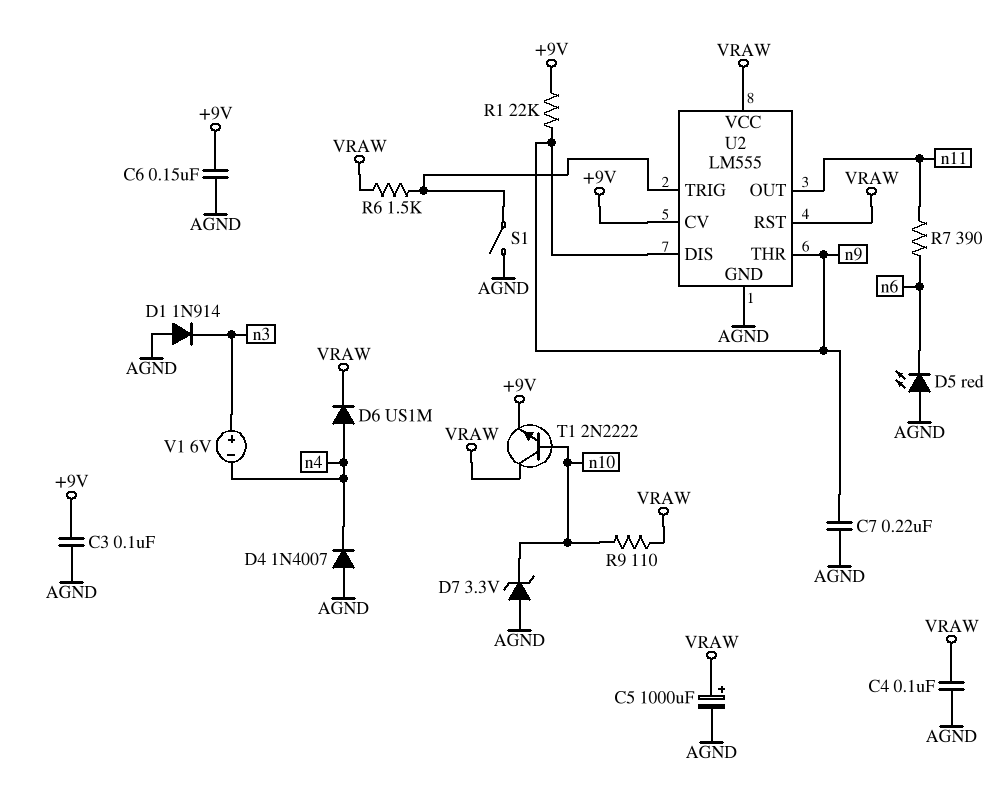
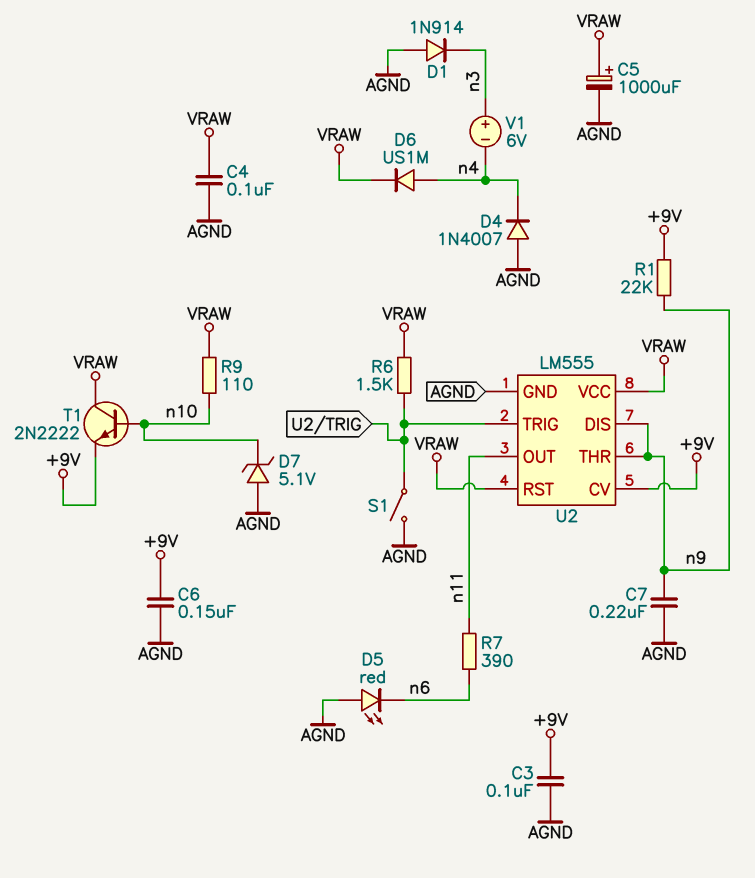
D7: zener 3.3V (A AGND, K n10) -> zener 5.1V (A AGND, K n10)

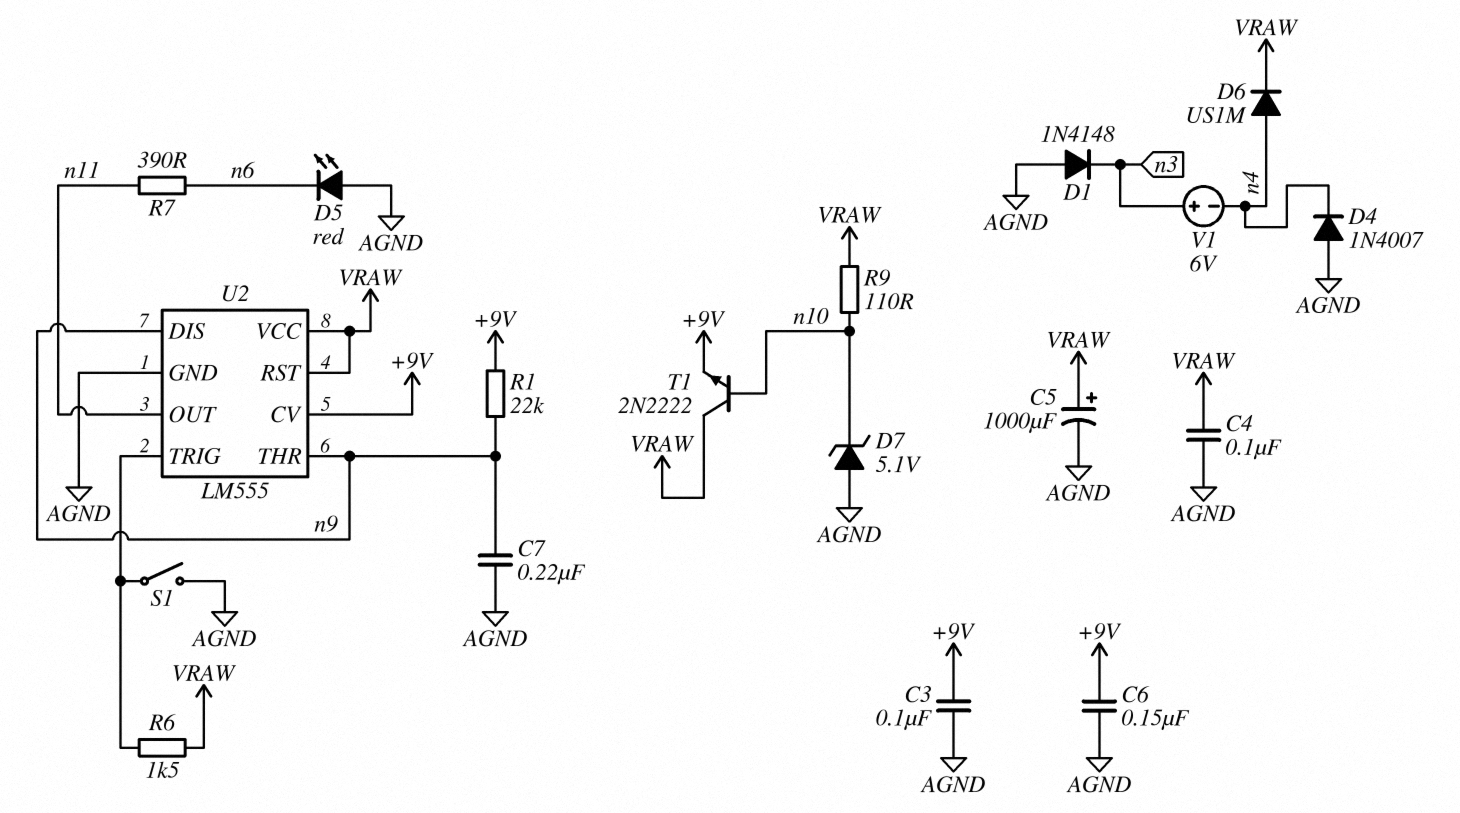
D1: diode 1N914 (A AGND, K n3) -> diode 1N4148 (A AGND, K n3)

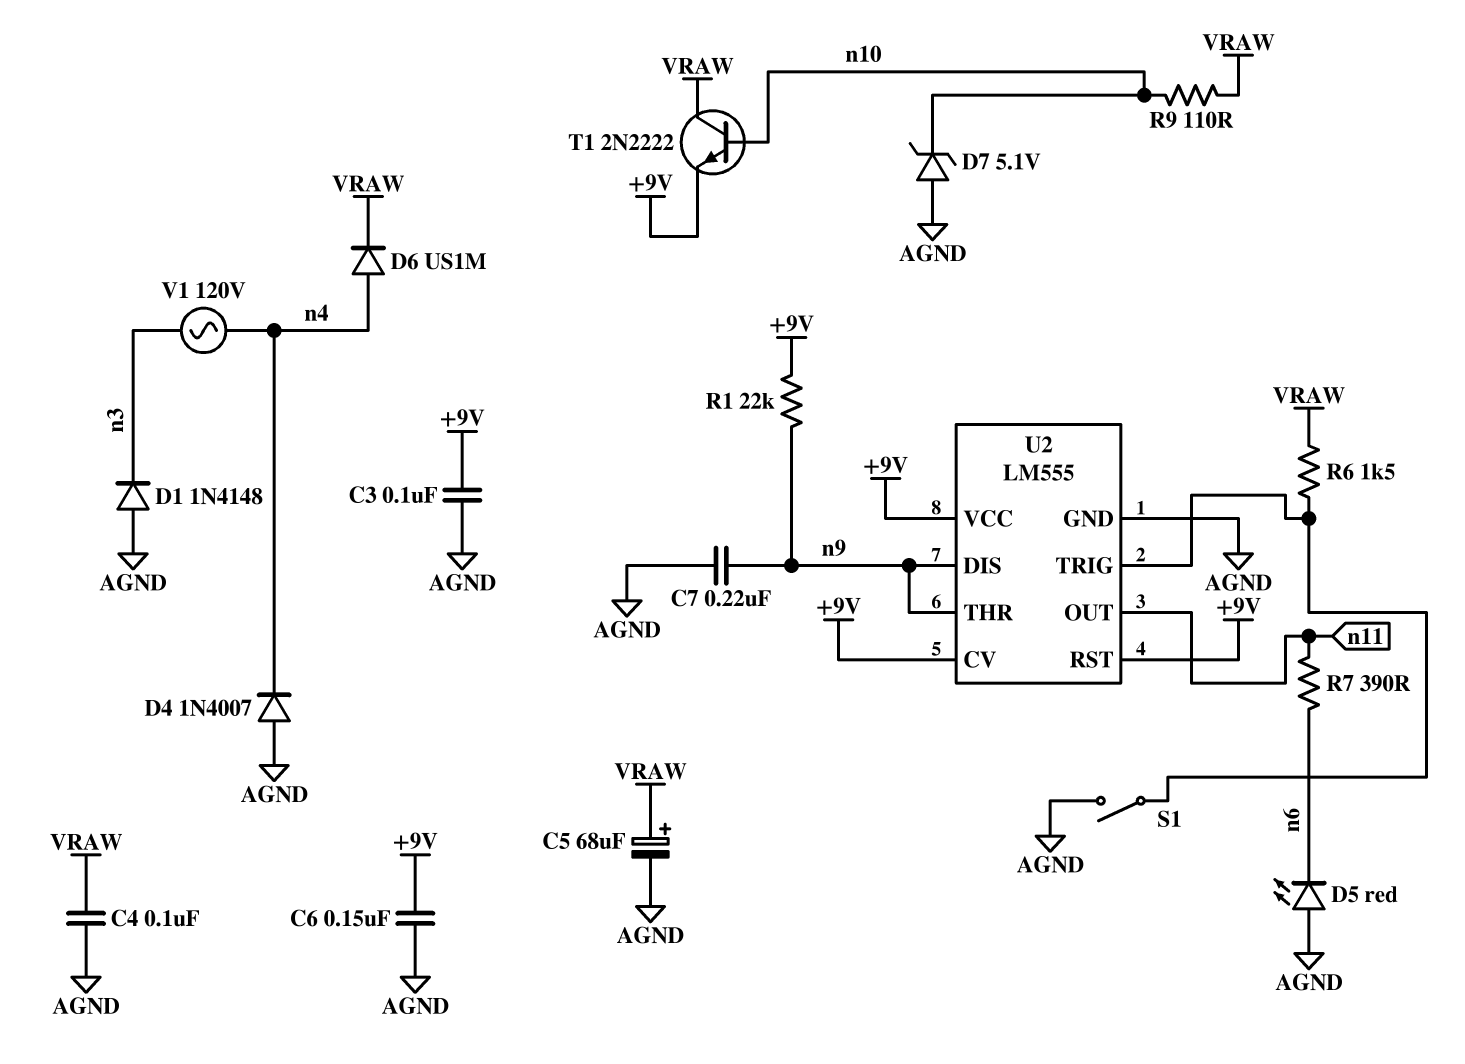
C5: 1000uF (plus VRAW, minus AGND) -> 68uF (plus VRAW, minus AGND)
U2 pin RST: VRAW -> +9V
U2 pin VCC: VRAW -> +9V
V1: 6V (plus n3, minus n4) -> AC 120V (n3, n4)

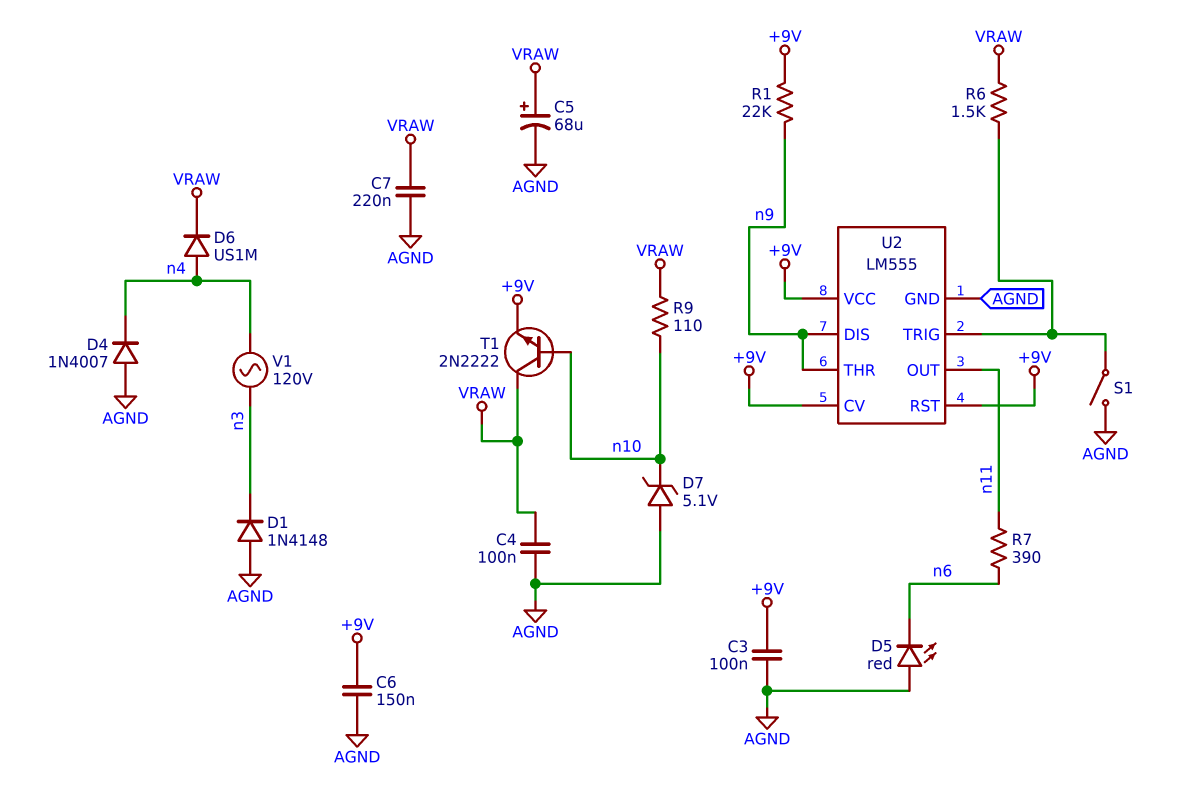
C7: 220nF (AGND, n9) -> 220nF (AGND, VRAW)

